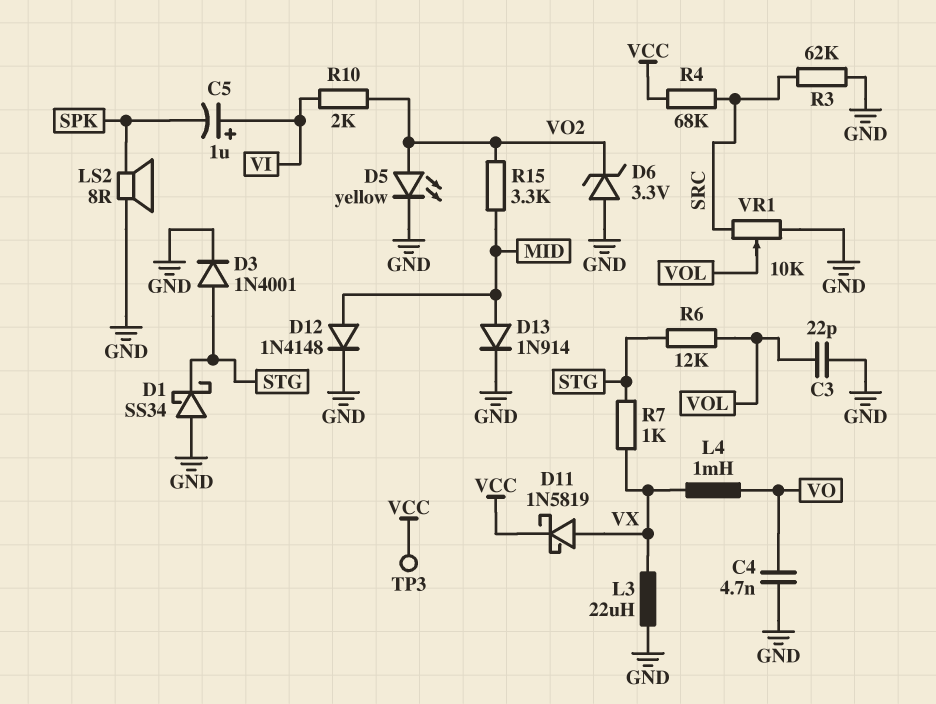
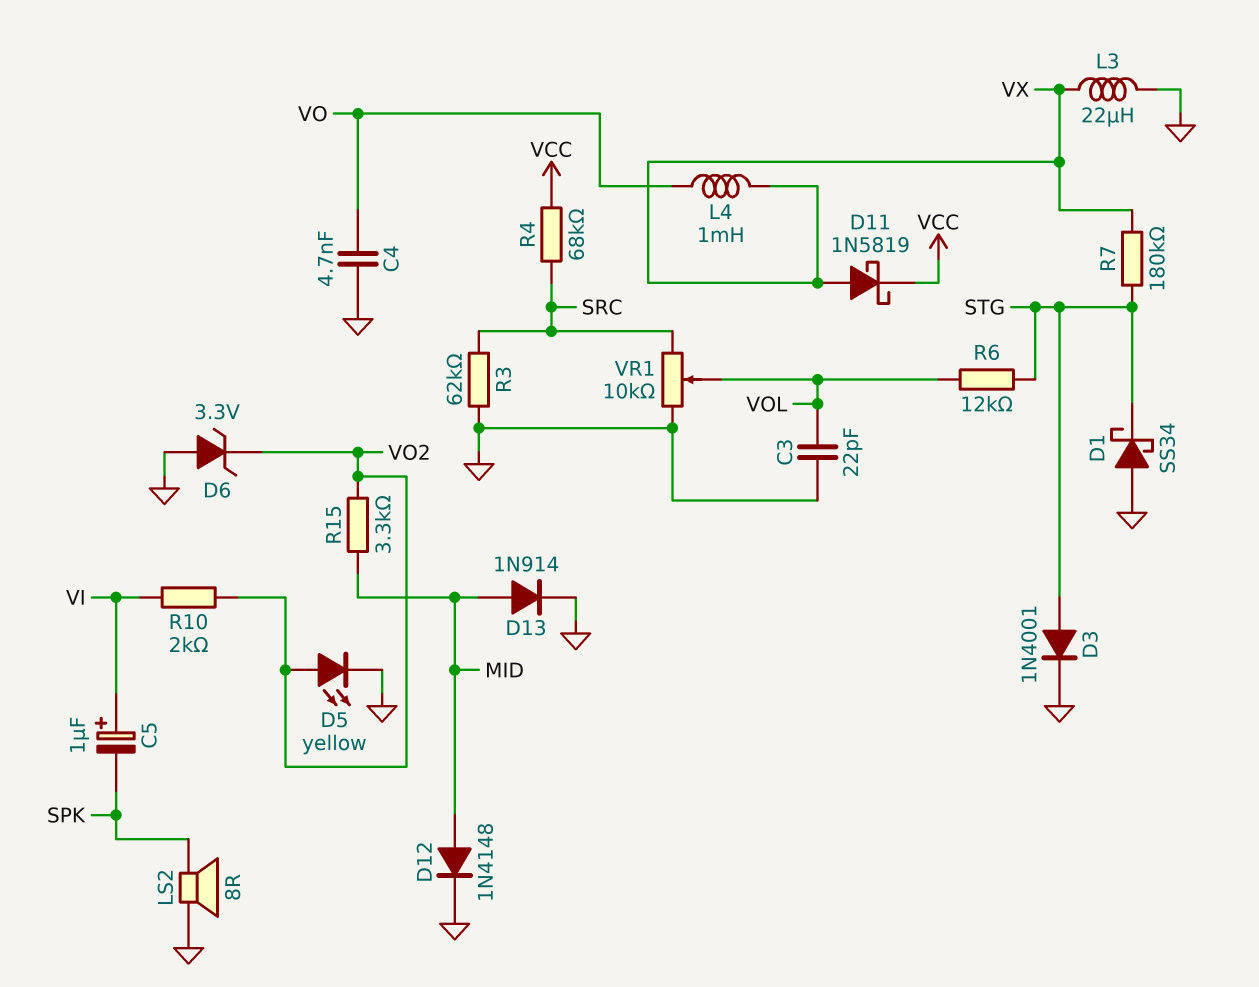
R7: 1k (STG, VX) -> 180k (STG, VX)
TP3: test point (VCC) -> none

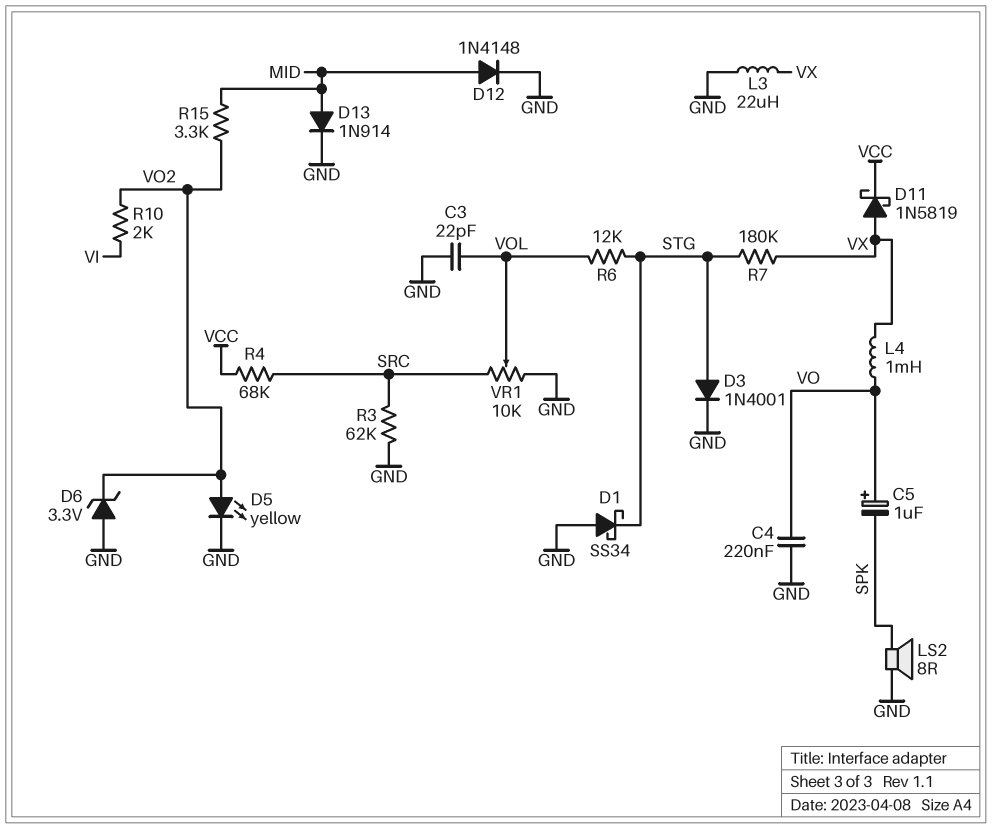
C4: 4.7nF (GND, VO) -> 220nF (GND, VO)
C5: 1uF (plus VI, minus SPK) -> 1uF (plus VO, minus SPK)

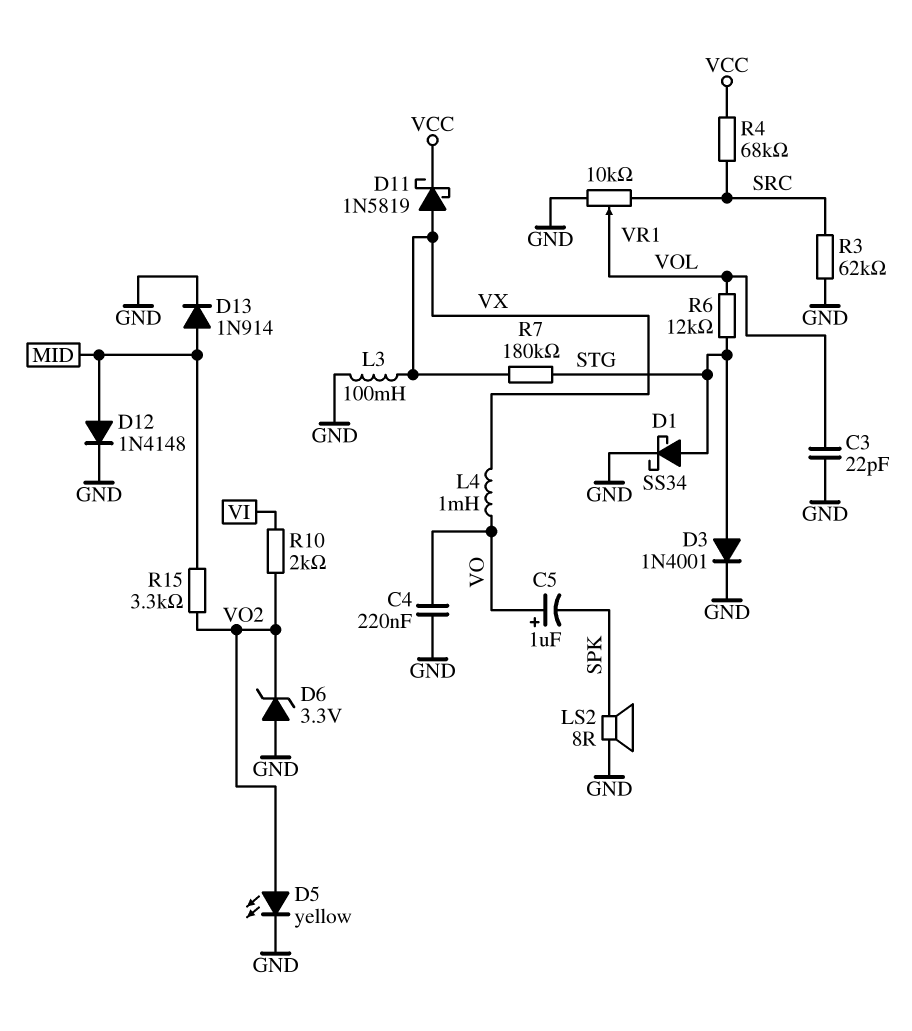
D1: schottky SS34 (A GND, K STG) -> schottky SS34 (A STG, K GND)
L3: 22uH (GND, VX) -> 100mH (GND, VX)

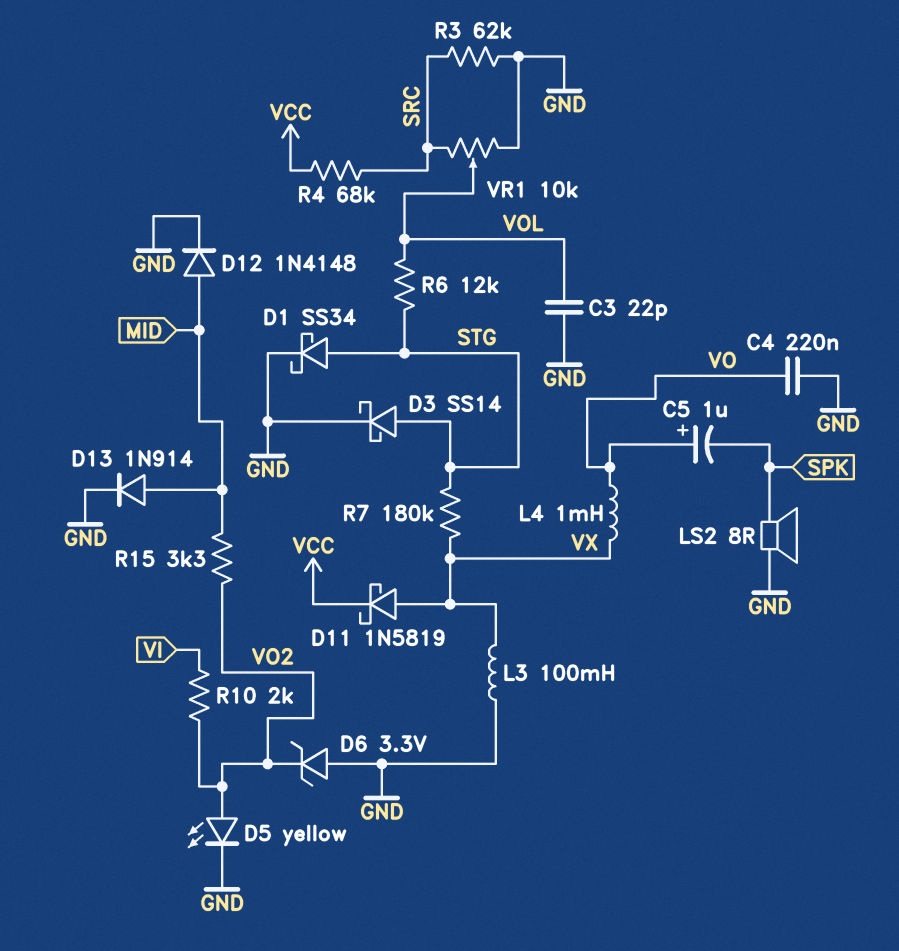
D3: diode 1N4001 (A STG, K GND) -> schottky SS14 (A STG, K GND)

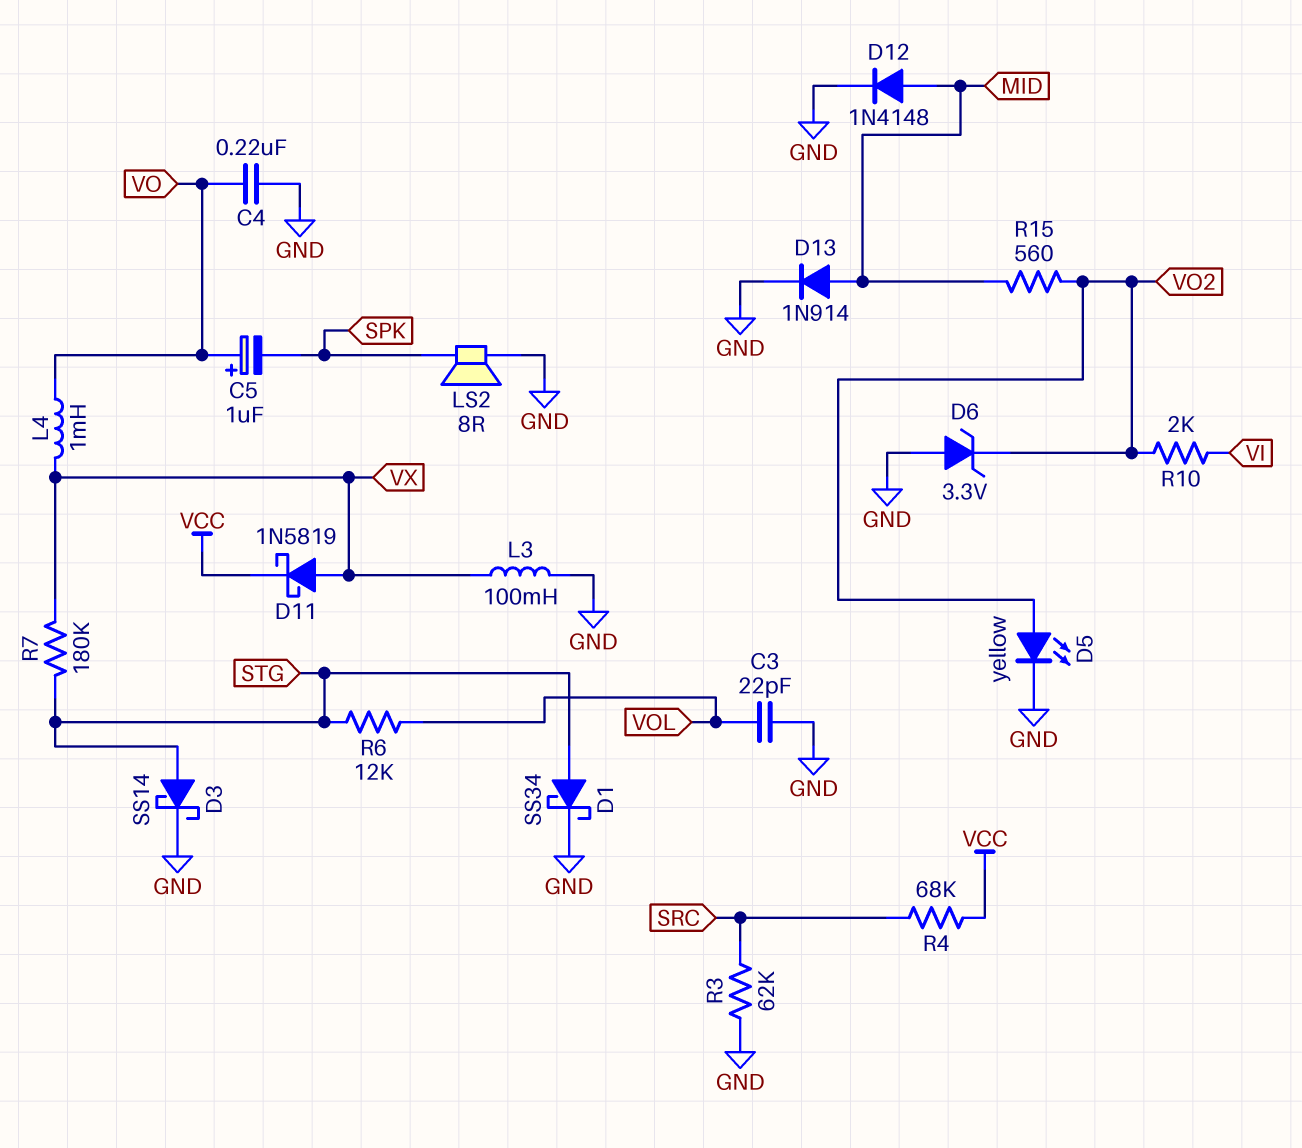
R15: 3.3k (MID, VO2) -> 560 (MID, VO2)
VR1: 10k (GND, SRC, wiper VOL) -> none

